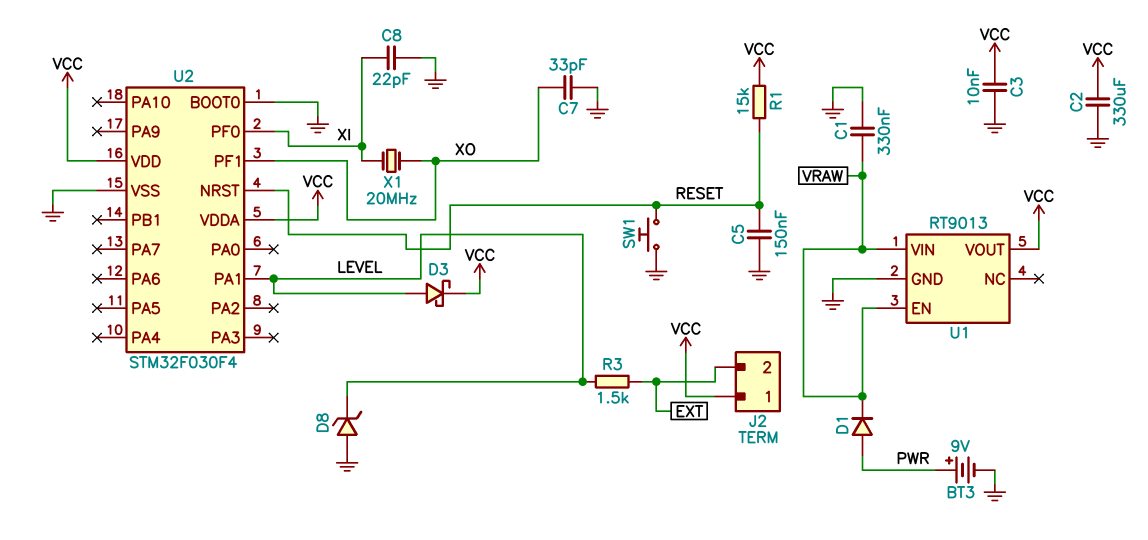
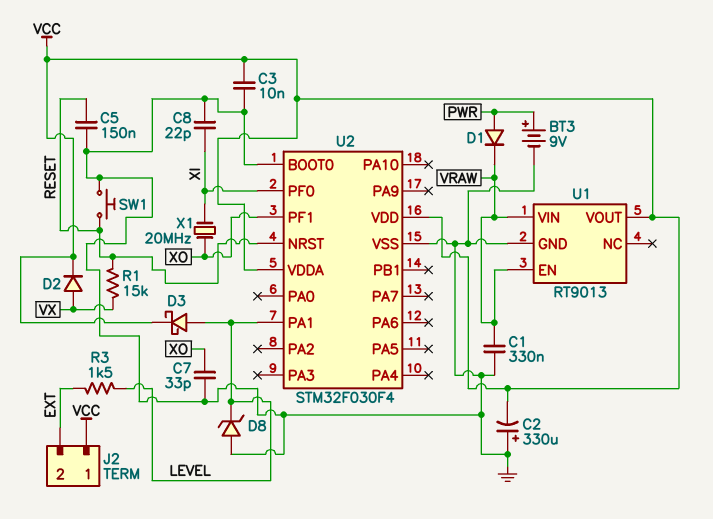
C2: 330uF (GND, VCC) -> 330uF (plus GND, minus VCC)
D2: none -> diode (A VX, K VCC)
R1: 15k (RESET, VCC) -> 15k (RESET, VX)

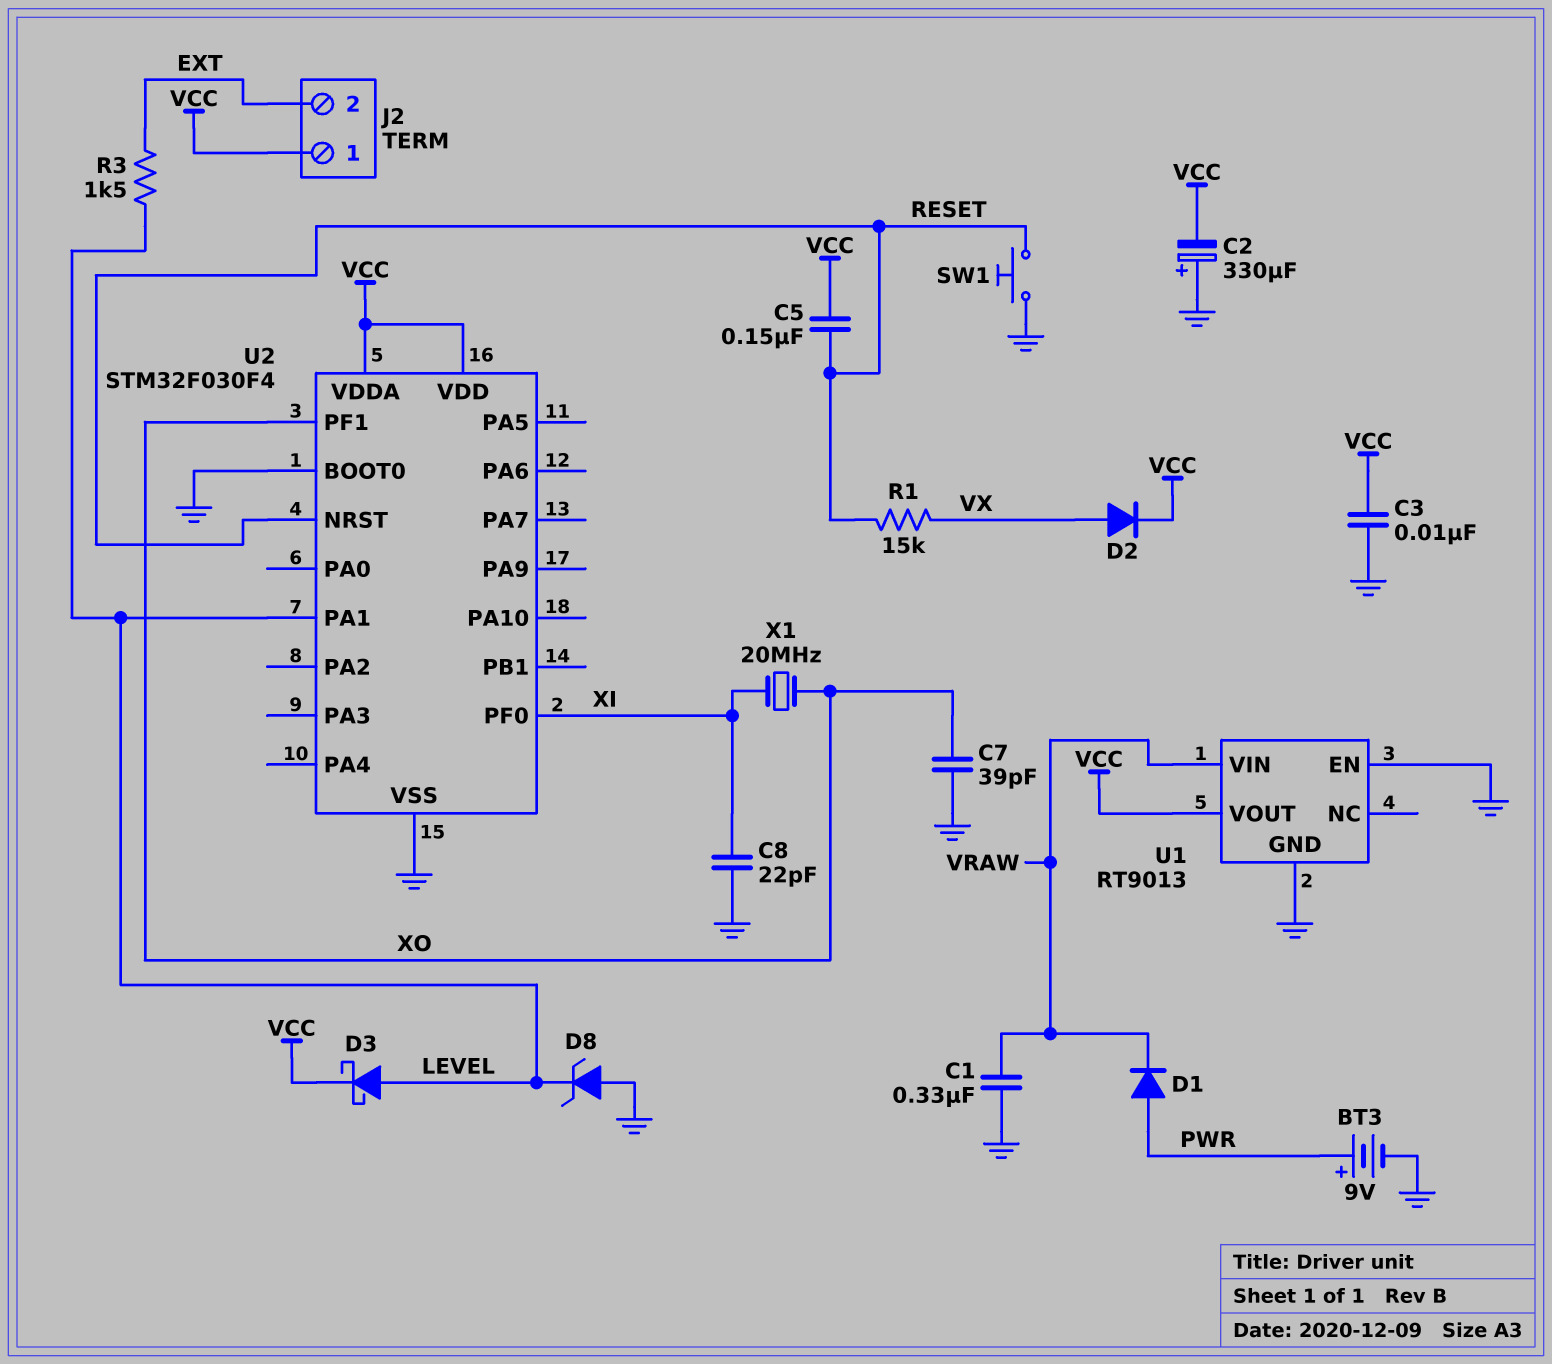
C5: 150nF (GND, RESET) -> 150nF (RESET, VCC)
C7: 33pF (GND, XO) -> 39pF (GND, XO)
U1 pin EN: VRAW -> GND

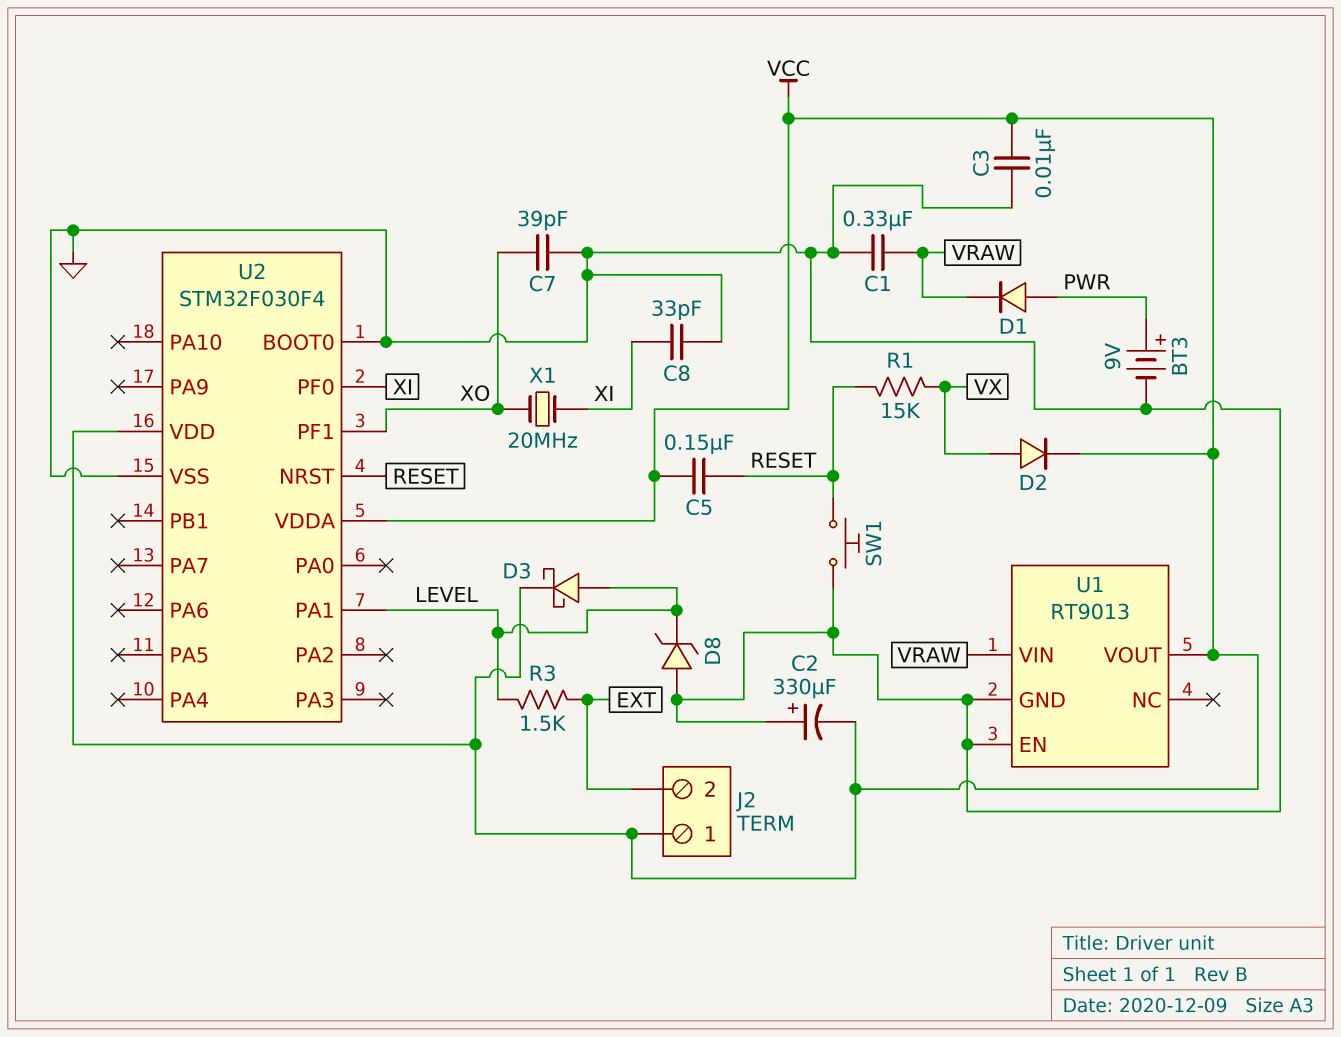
C8: 22pF (GND, XI) -> 33pF (GND, XI)

